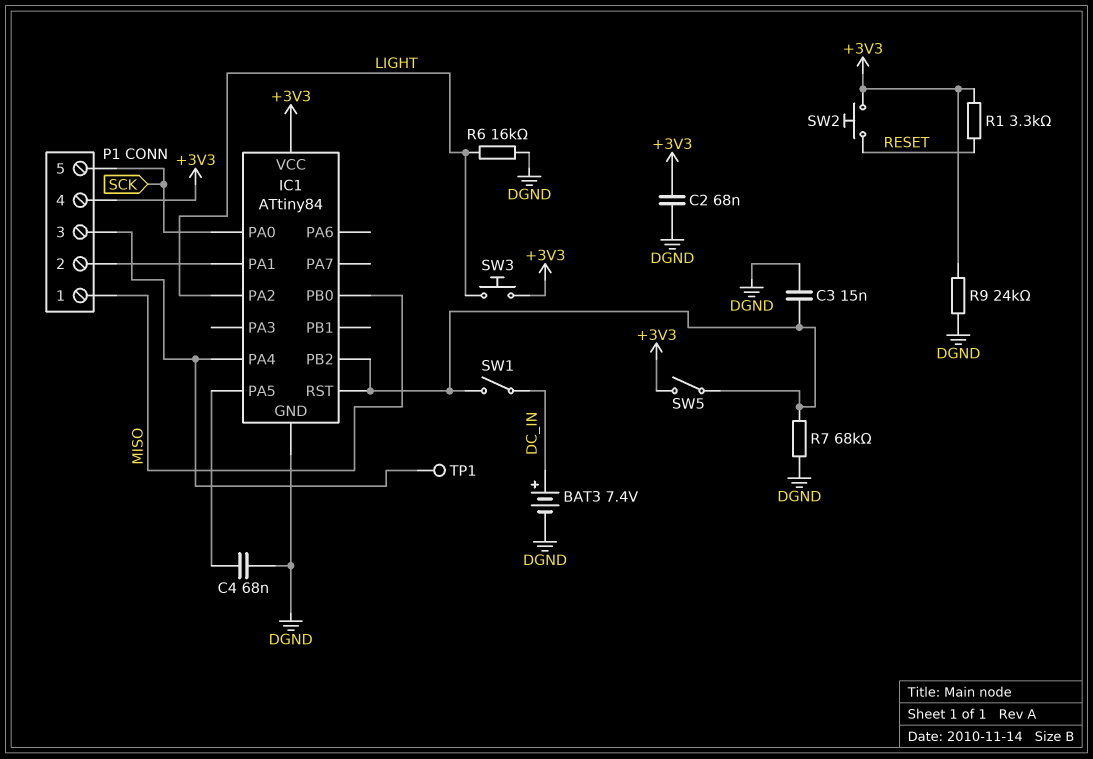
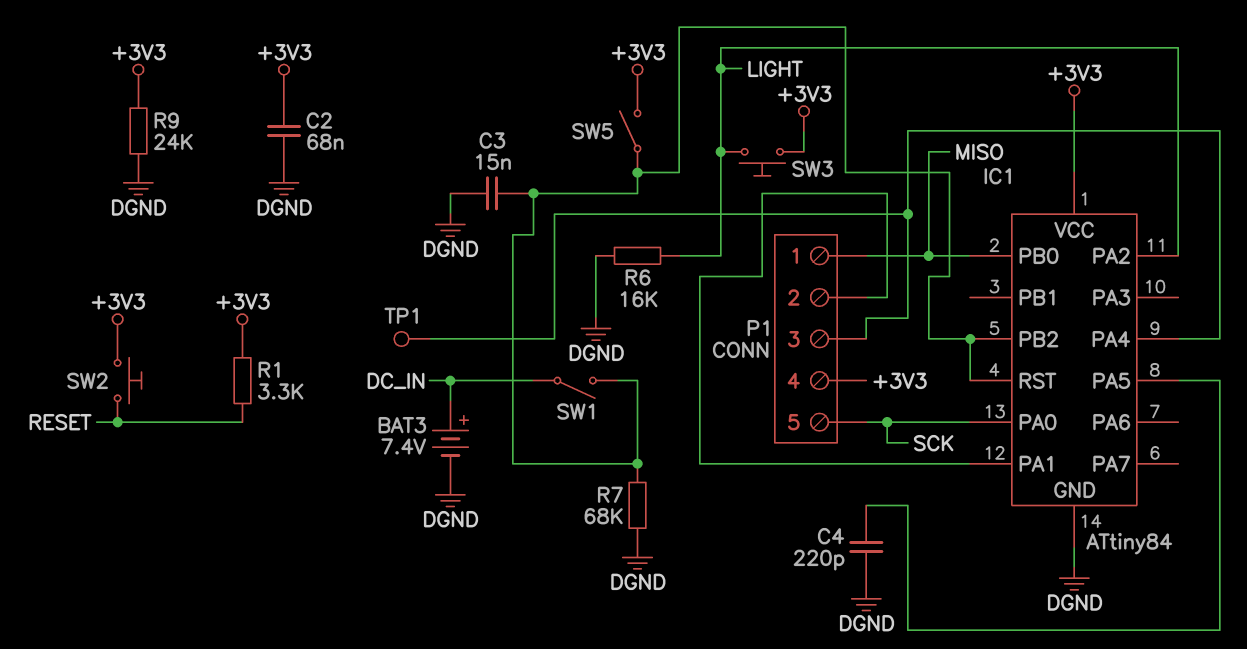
C4: 68nF (DGND, IC1/PA5) -> 220pF (DGND, IC1/PA5)

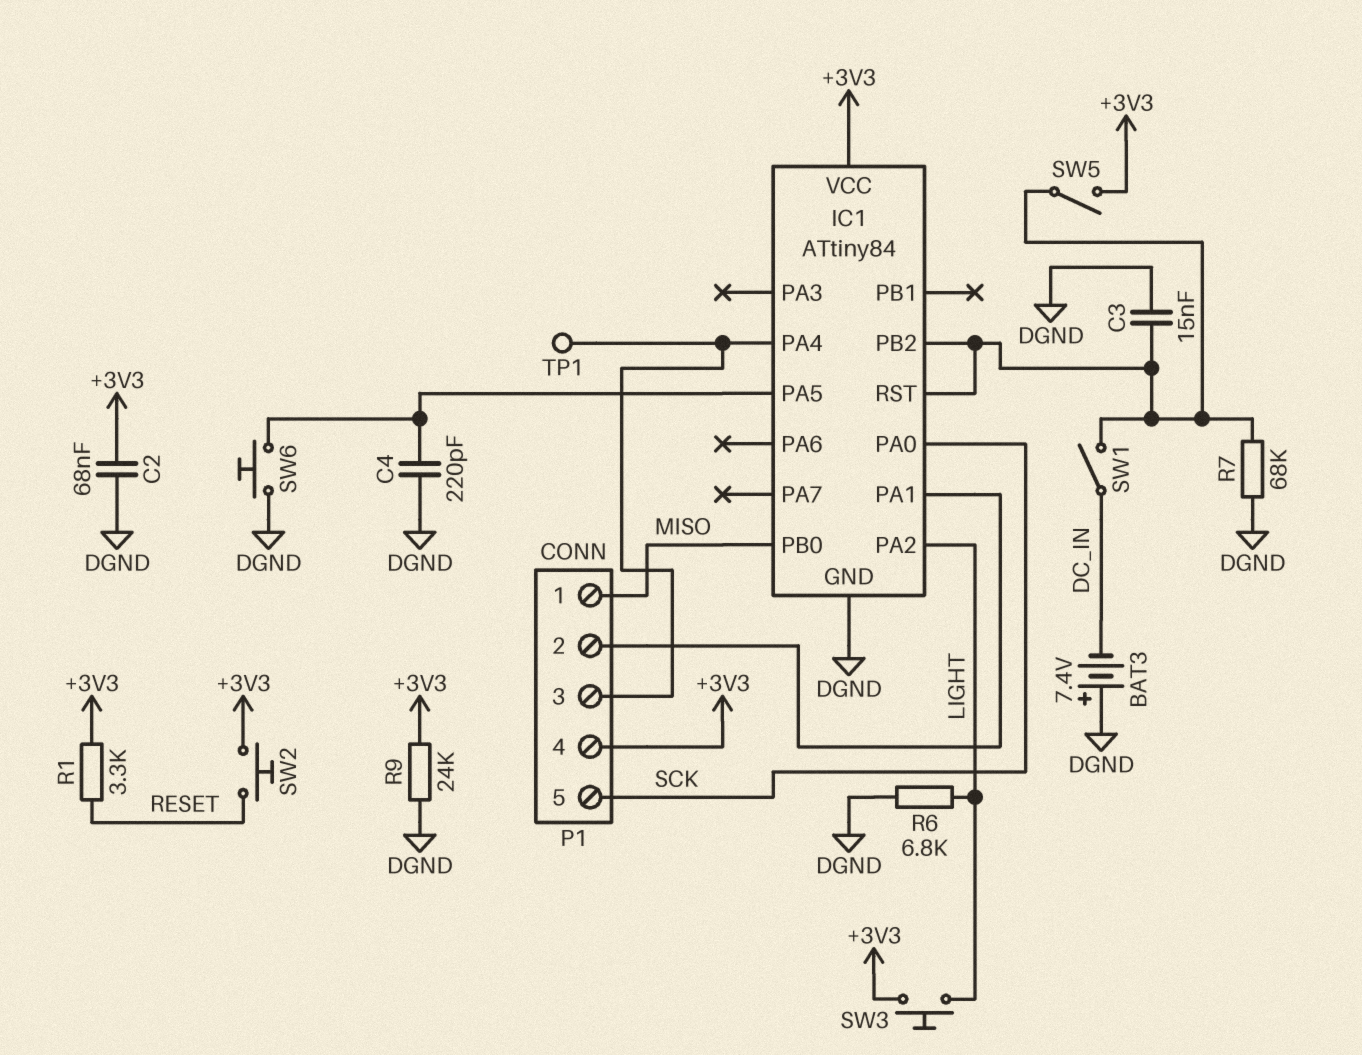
BAT3: 7.4V (plus DC_IN, minus DGND) -> 7.4V (plus DGND, minus DC_IN)
R6: 16k (DGND, LIGHT) -> 6.8k (DGND, LIGHT)
SW6: none -> button (DGND, IC1/PA5)

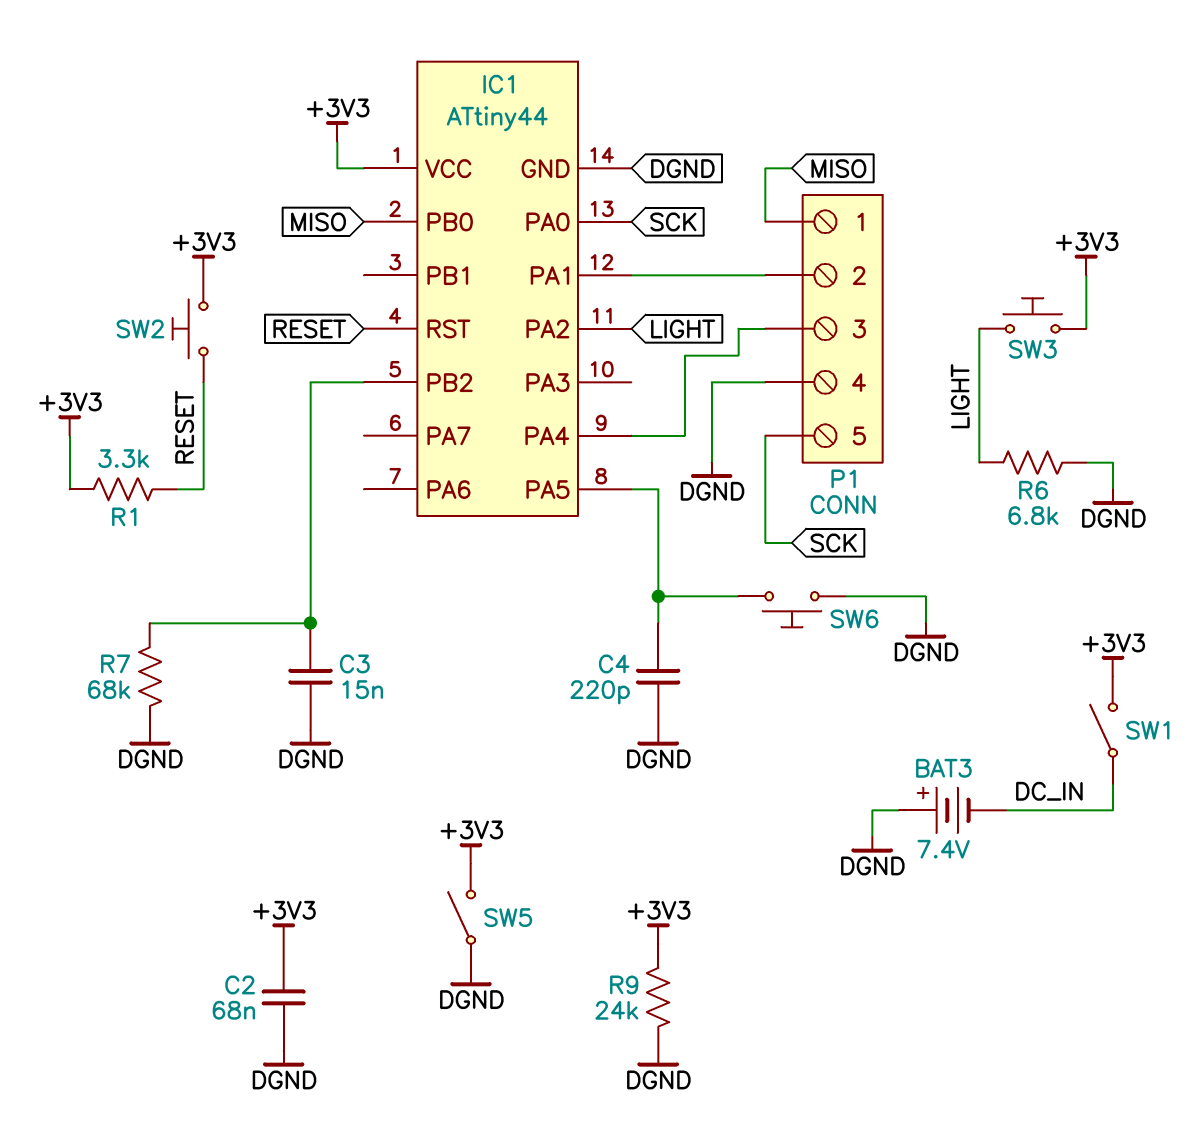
IC1: ATtiny84 -> ATtiny44
IC1 pin RST: IC1/PB2 -> RESET
P1 pin 4: +3V3 -> DGND
SW1: switch (DC_IN, IC1/PB2) -> switch (+3V3, DC_IN)
SW5: switch (+3V3, IC1/PB2) -> switch (+3V3, DGND)
TP1: test point (IC1/PA4) -> none

